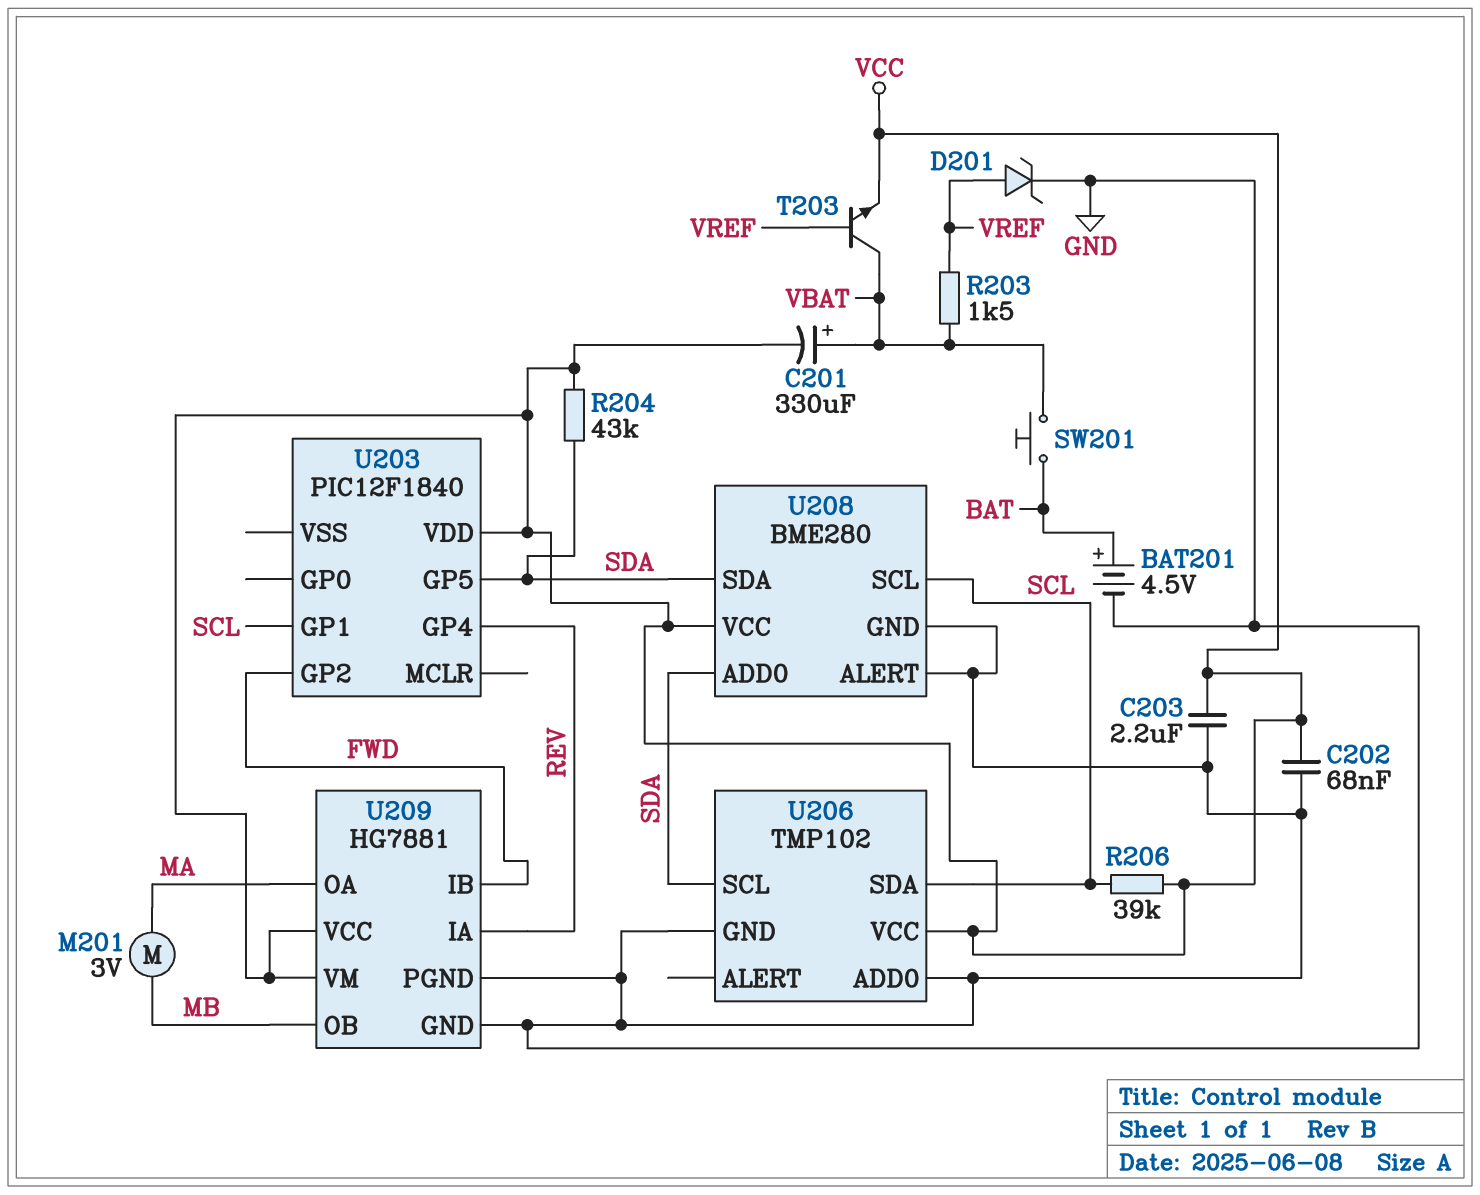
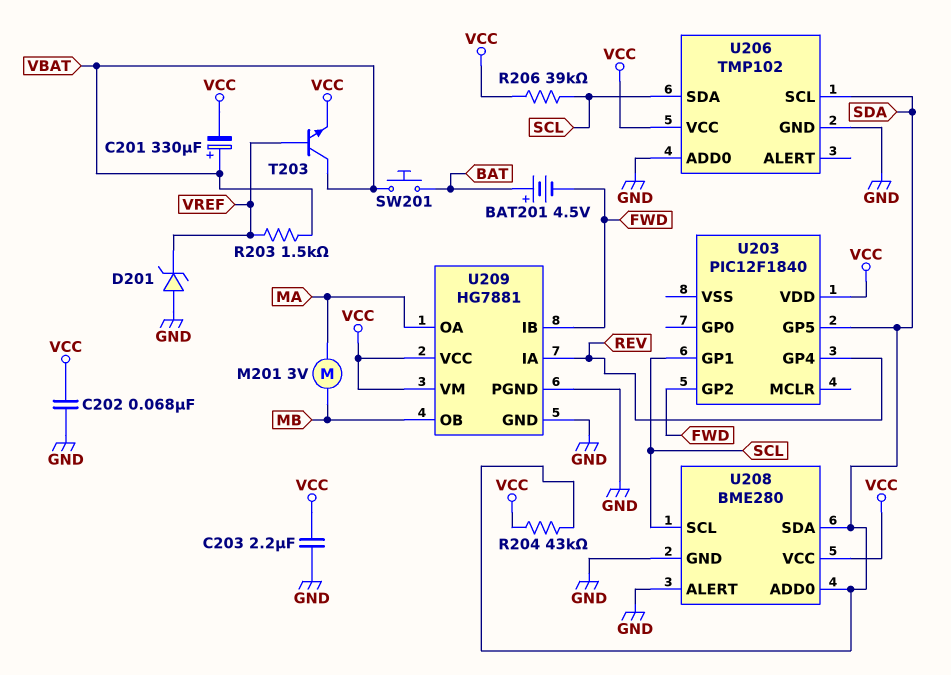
BAT201: 4.5V (plus BAT, minus GND) -> 4.5V (plus BAT, minus FWD)
D201: zener (A VREF, K GND) -> zener (A GND, K VREF)

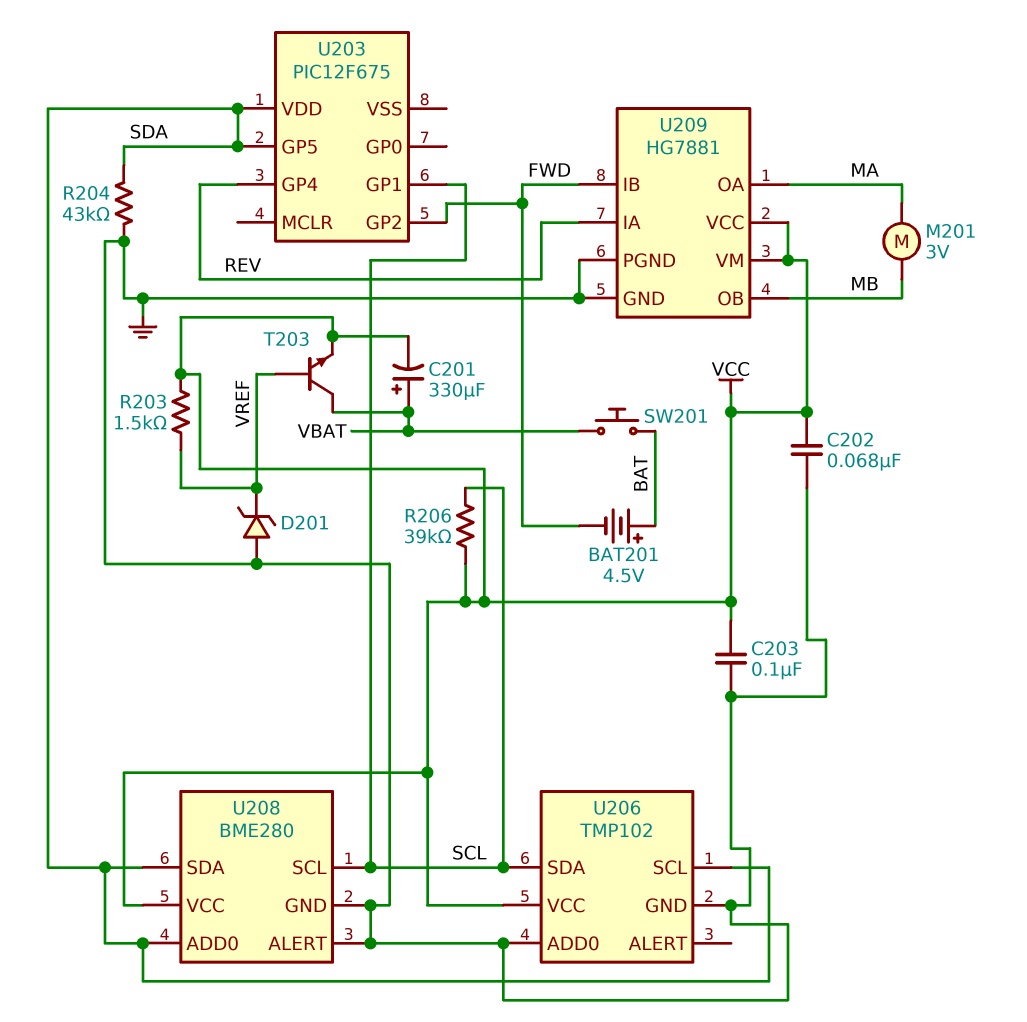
C203: 2.2uF (GND, VCC) -> 100nF (GND, VCC)
R203: 1.5k (VBAT, VREF) -> 1.5k (VCC, VREF)
R204: 43k (SDA, VCC) -> 43k (GND, SDA)
U203: PIC12F1840 -> PIC12F675
U203 pin VDD: VCC -> SDA

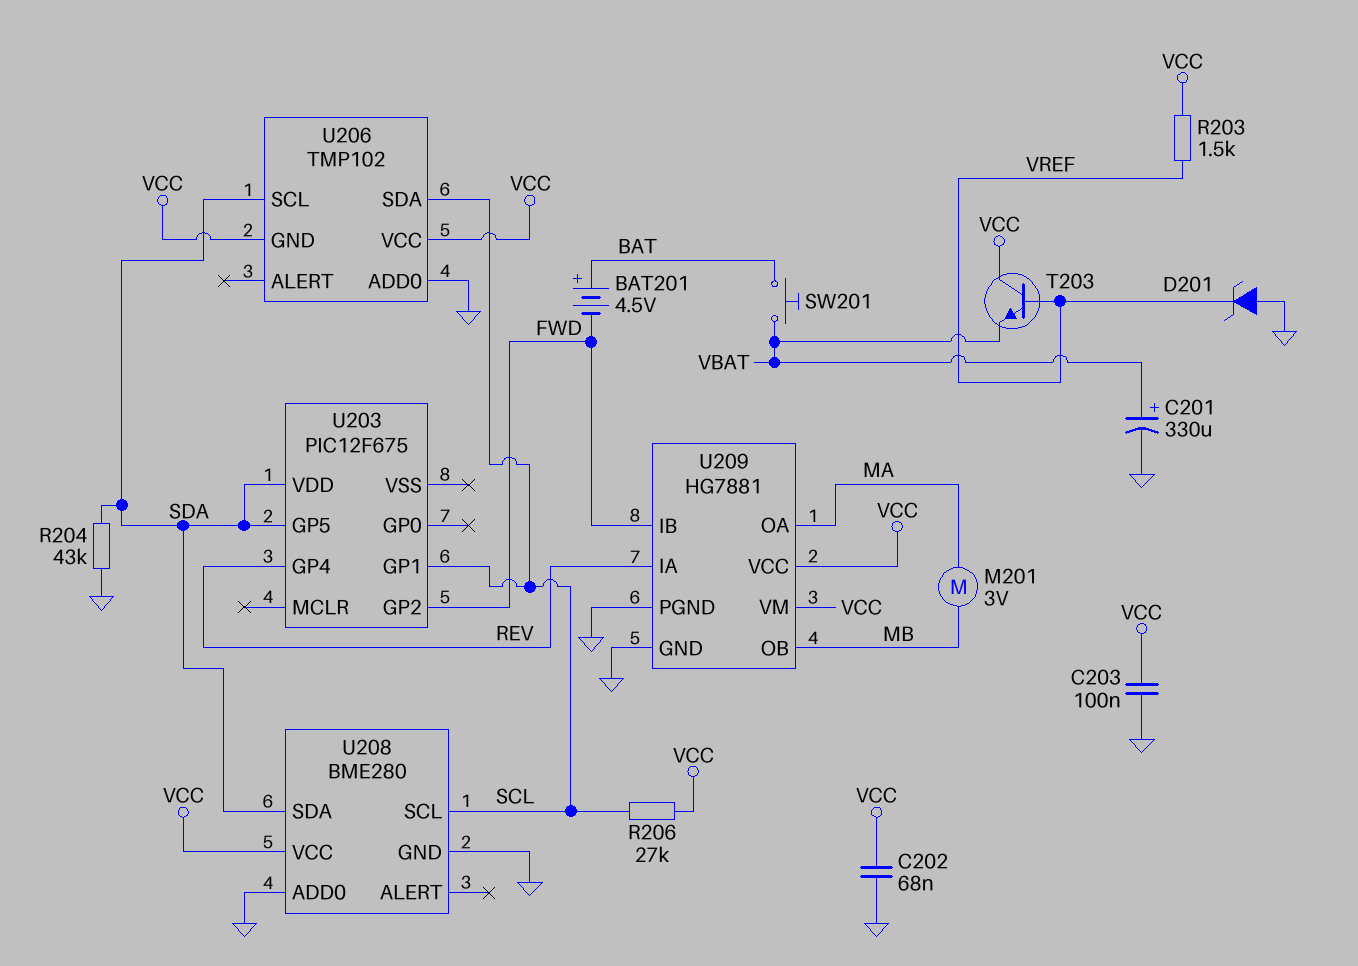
C201: 330uF (plus VBAT, minus VCC) -> 330uF (plus VBAT, minus GND)
R206: 39k (SCL, VCC) -> 27k (SCL, VCC)
T203: NPN (B VREF, C VBAT, E VCC) -> NPN (B VREF, C VCC, E VBAT)
U206 pin GND: GND -> VCC
U208 pin ADD0: SDA -> GND
U208 pin ALERT: GND -> none

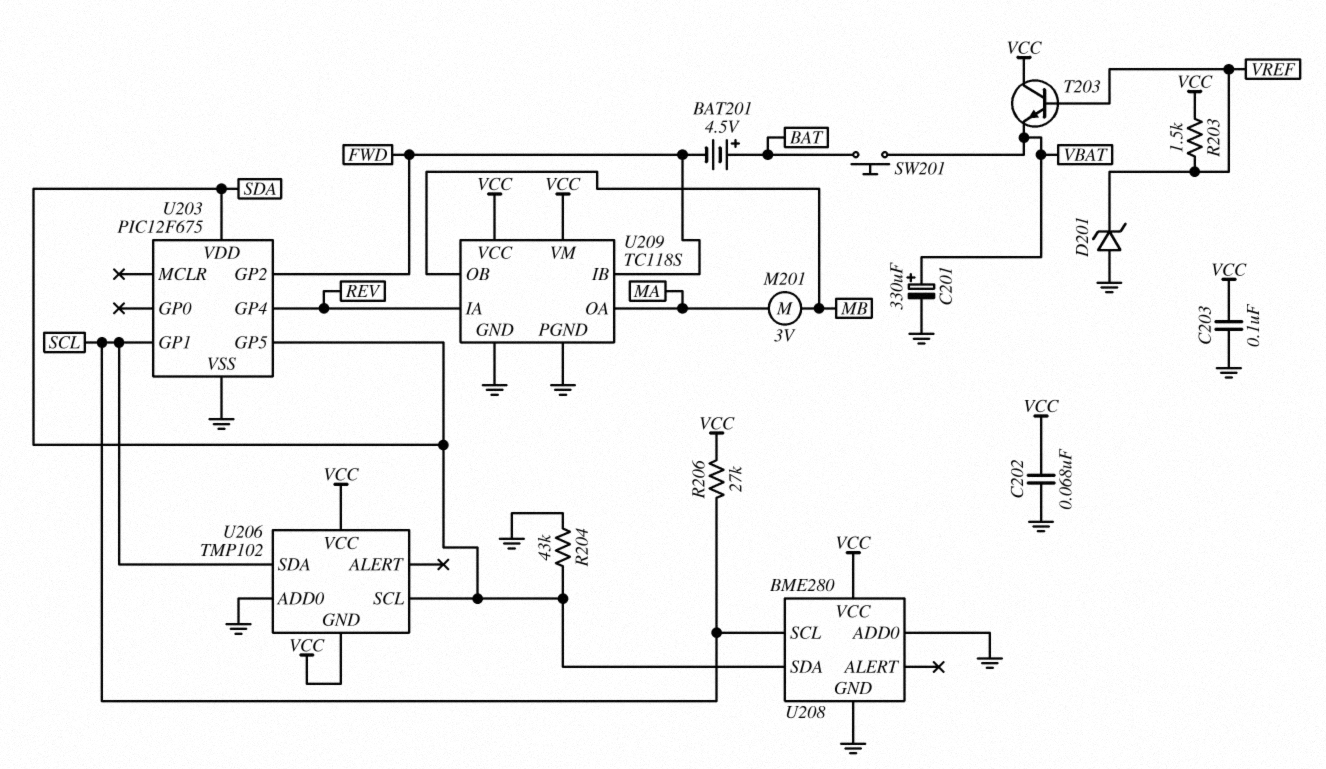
U203 pin VSS: none -> GND
U209: HG7881 -> TC118S

